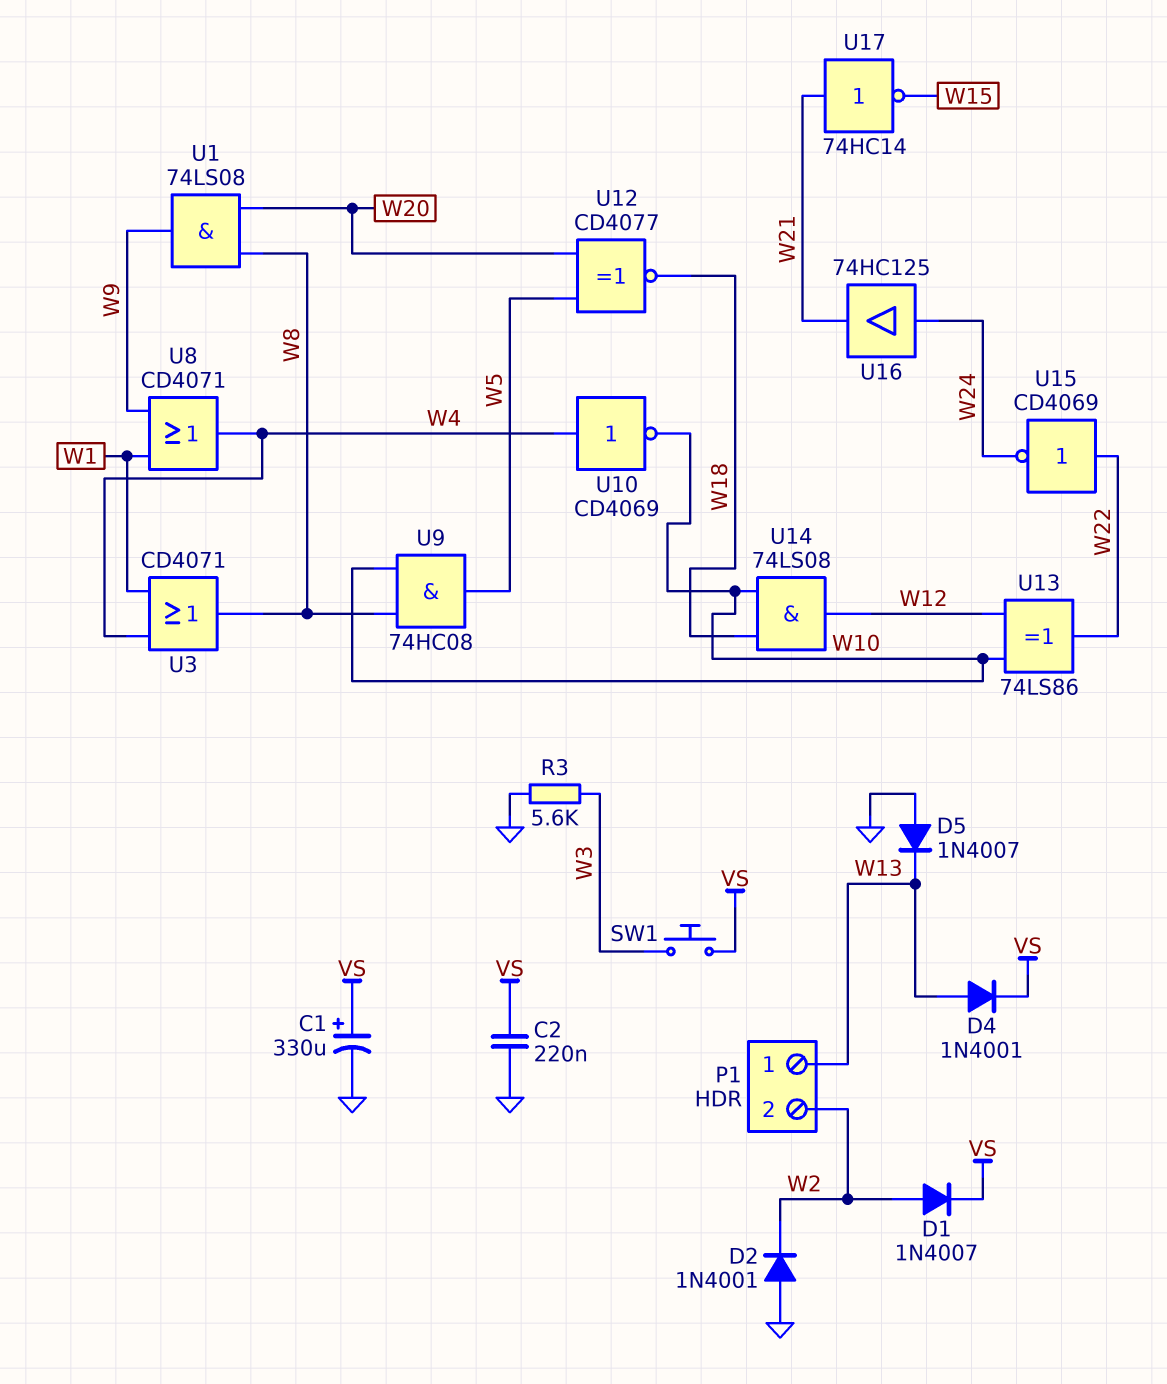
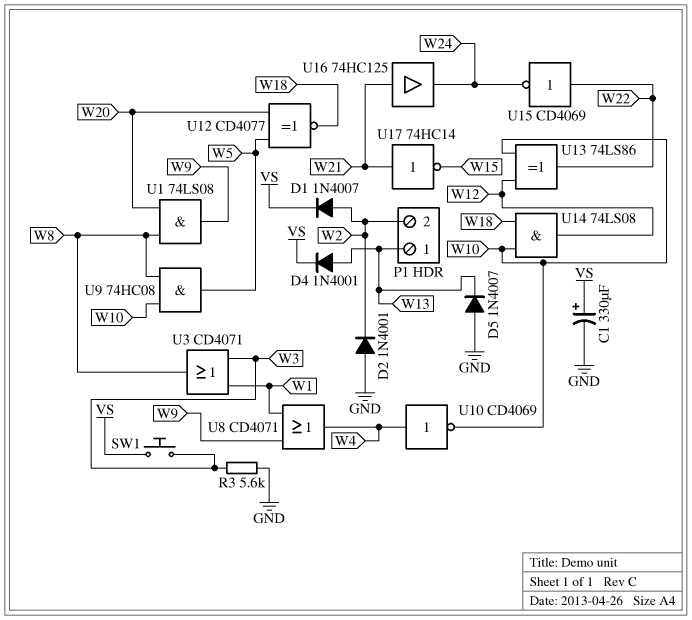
C2: 220nF (GND, VS) -> none
U3: OR CD4071 (in W1, in W4, out W8) -> OR CD4071 (in W1, in W3, out W8)
U16: buffer 74HC125 (in W24, out W21) -> buffer 74HC125 (in W21, out W24)

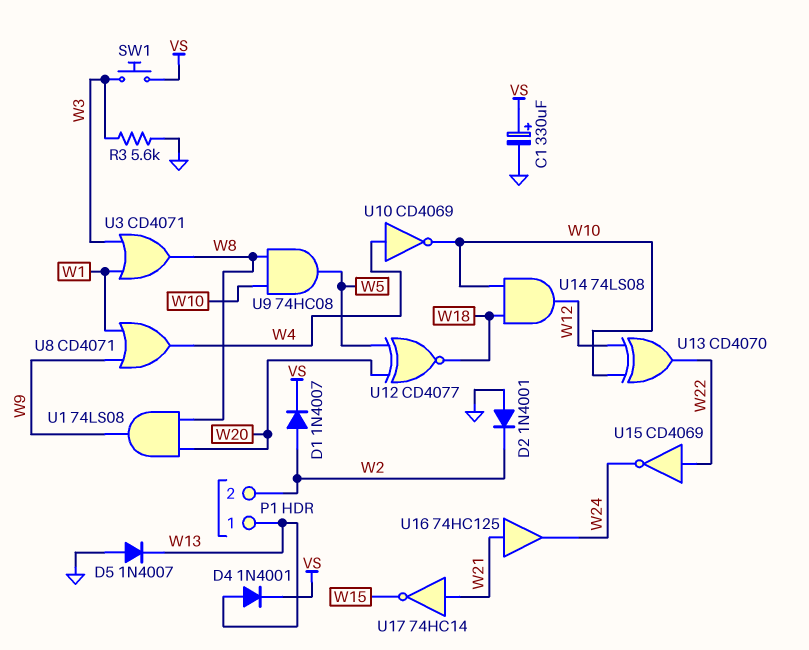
U13: XOR 74LS86 (in W10, in W12, out W22) -> XOR CD4070 (in W10, in W12, out W22)

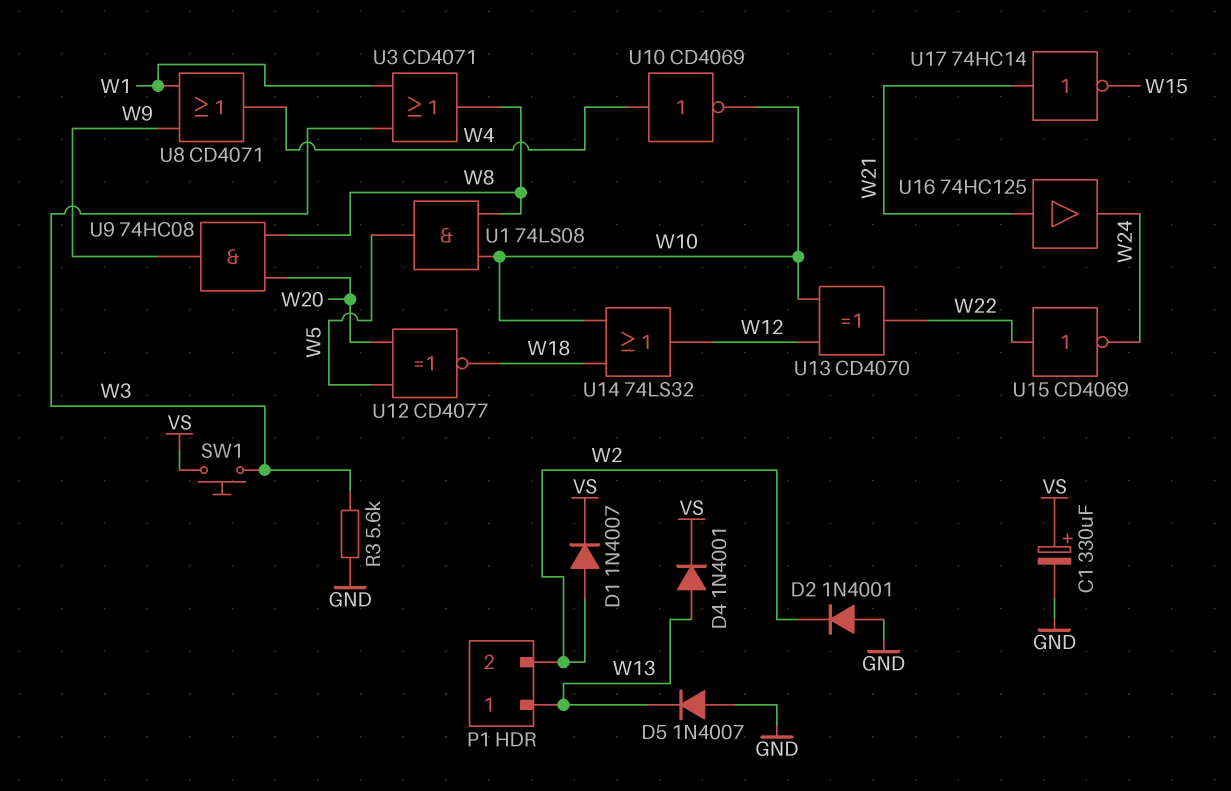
U1: AND 74LS08 (in W8, in W20, out W9) -> AND 74LS08 (in W8, in W10, out W5)
U9: AND 74HC08 (in W8, in W10, out W5) -> AND 74HC08 (in W8, in W20, out W9)
U14: AND 74LS08 (in W10, in W18, out W12) -> OR 74LS32 (in W10, in W18, out W12)

